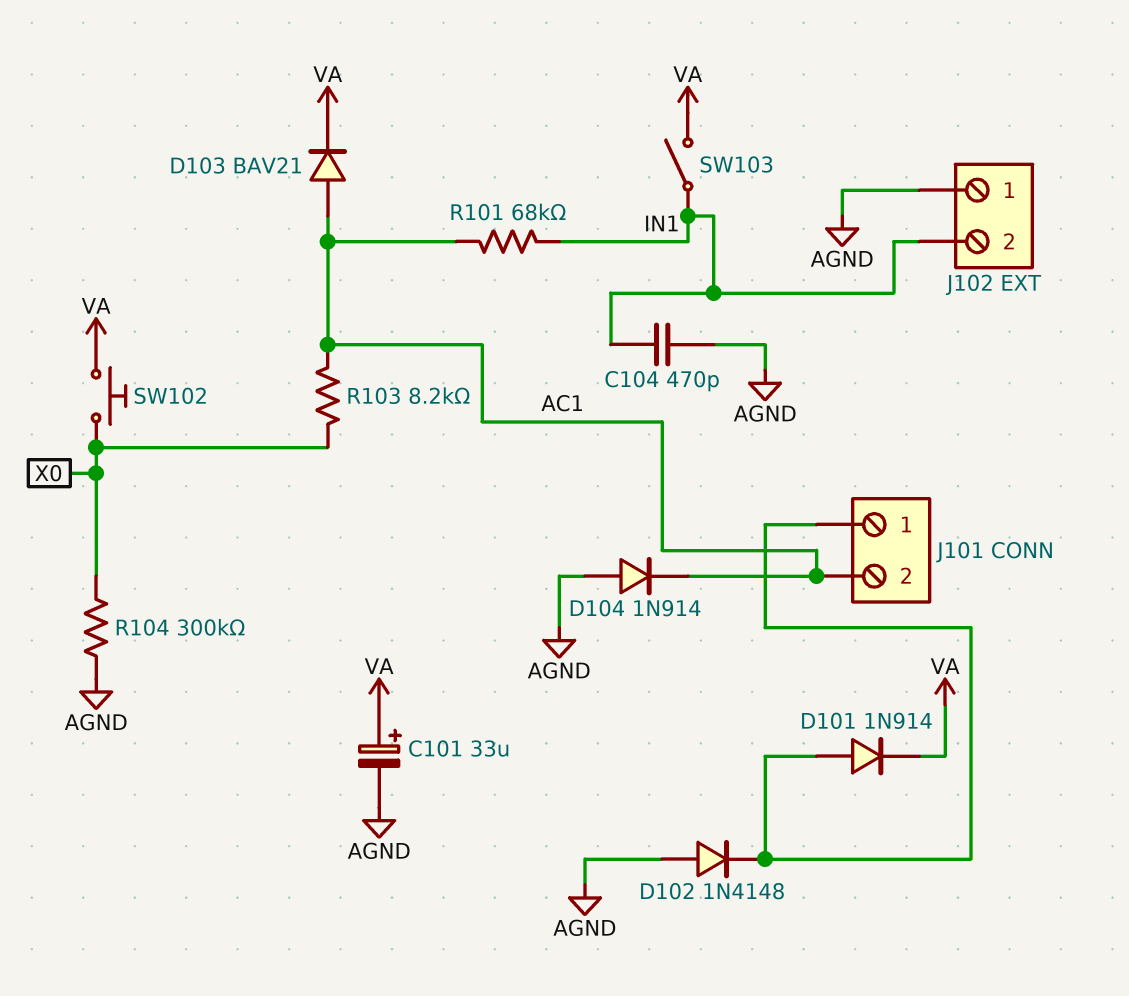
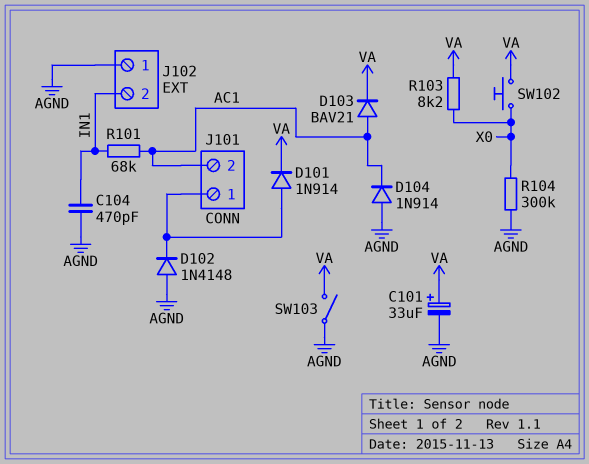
R103: 8.2k (AC1, X0) -> 8.2k (VA, X0)
SW103: switch (IN1, VA) -> switch (AGND, VA)

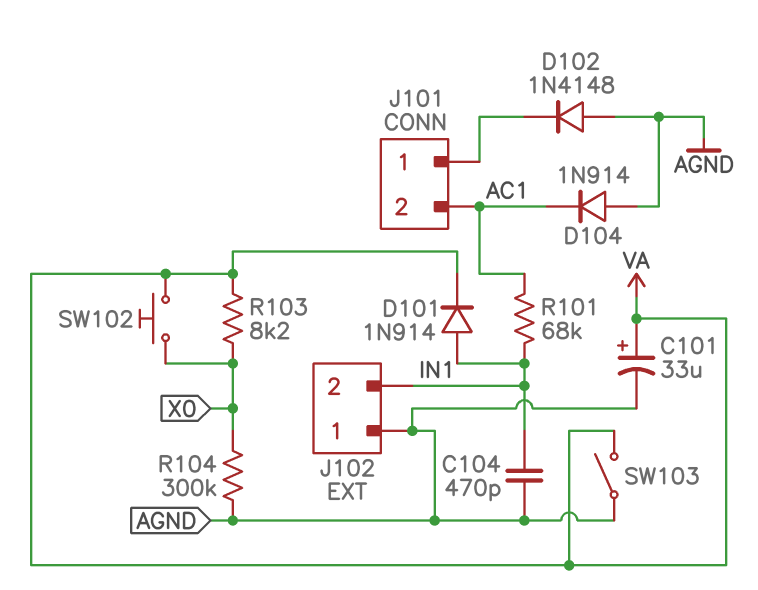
D101: diode 1N914 (A J101/1, K VA) -> diode 1N914 (A IN1, K VA)
D103: diode BAV21 (A AC1, K VA) -> none

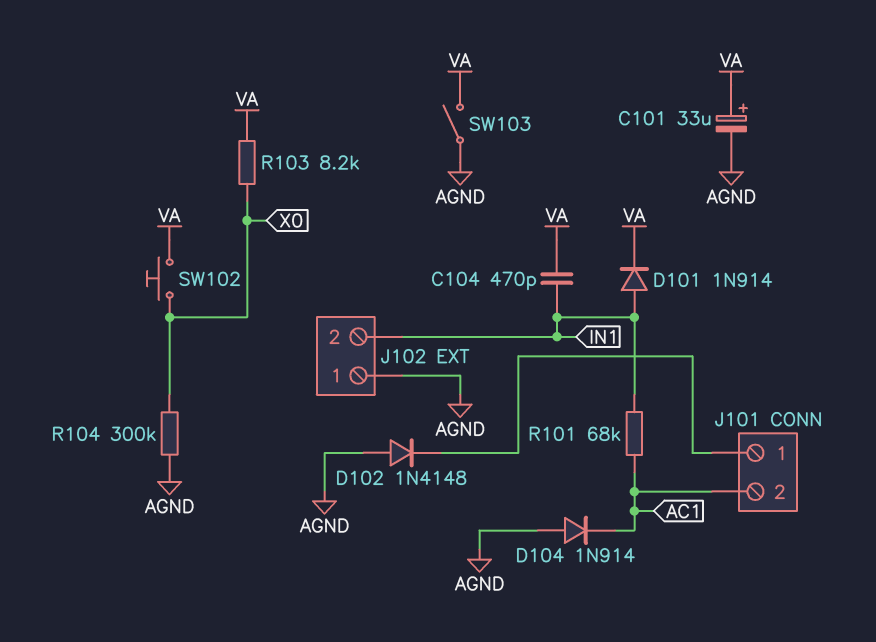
C104: 470pF (AGND, IN1) -> 470pF (IN1, VA)

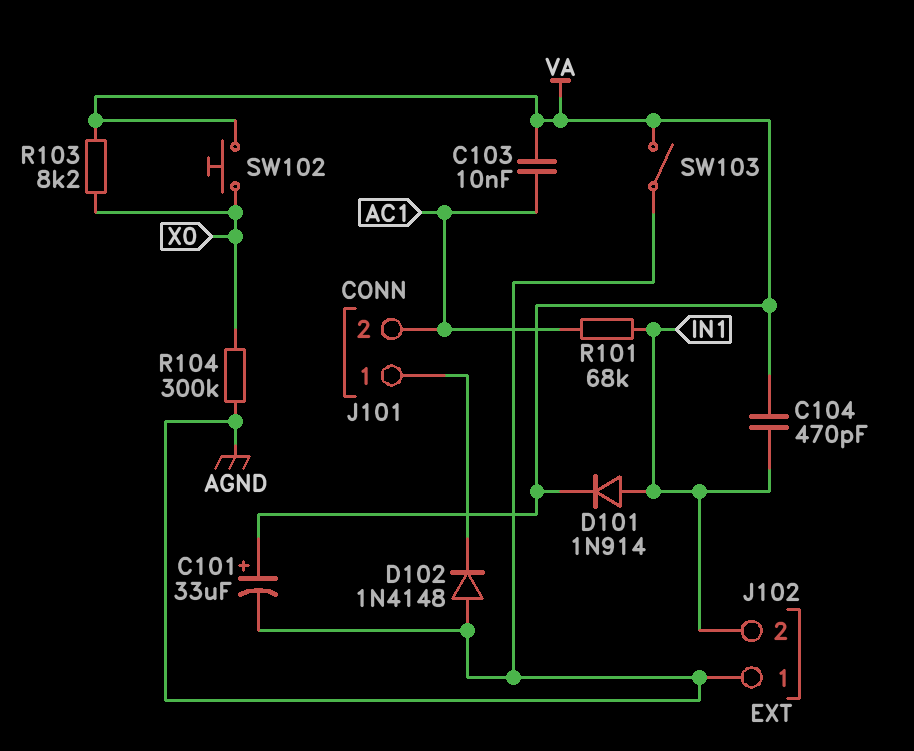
C103: none -> 10nF (AC1, VA)
D104: diode 1N914 (A AGND, K AC1) -> none

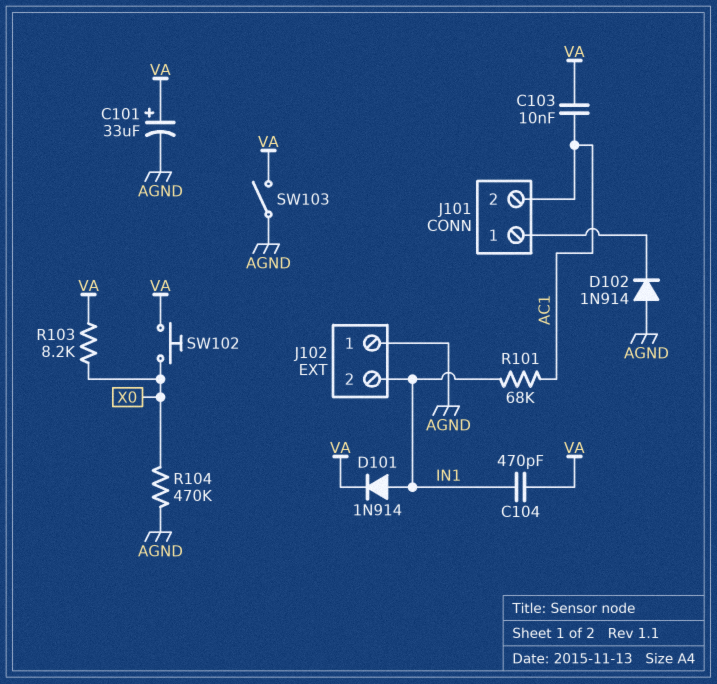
D102: diode 1N4148 (A AGND, K J101/1) -> diode 1N914 (A AGND, K J101/1)
R104: 300k (AGND, X0) -> 470k (AGND, X0)

